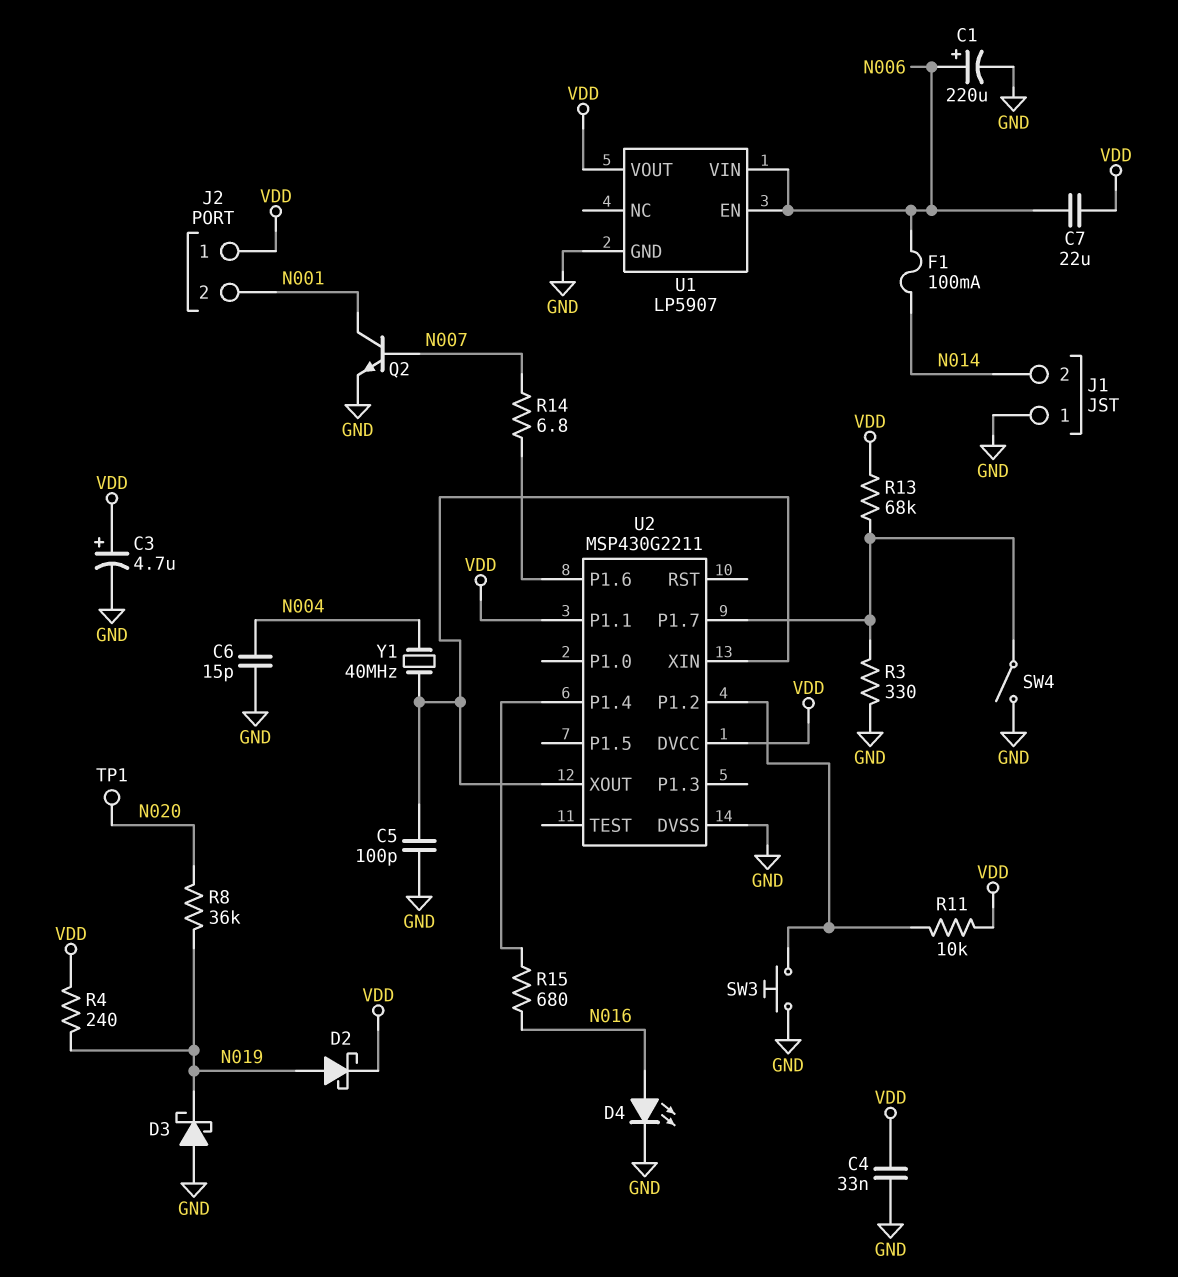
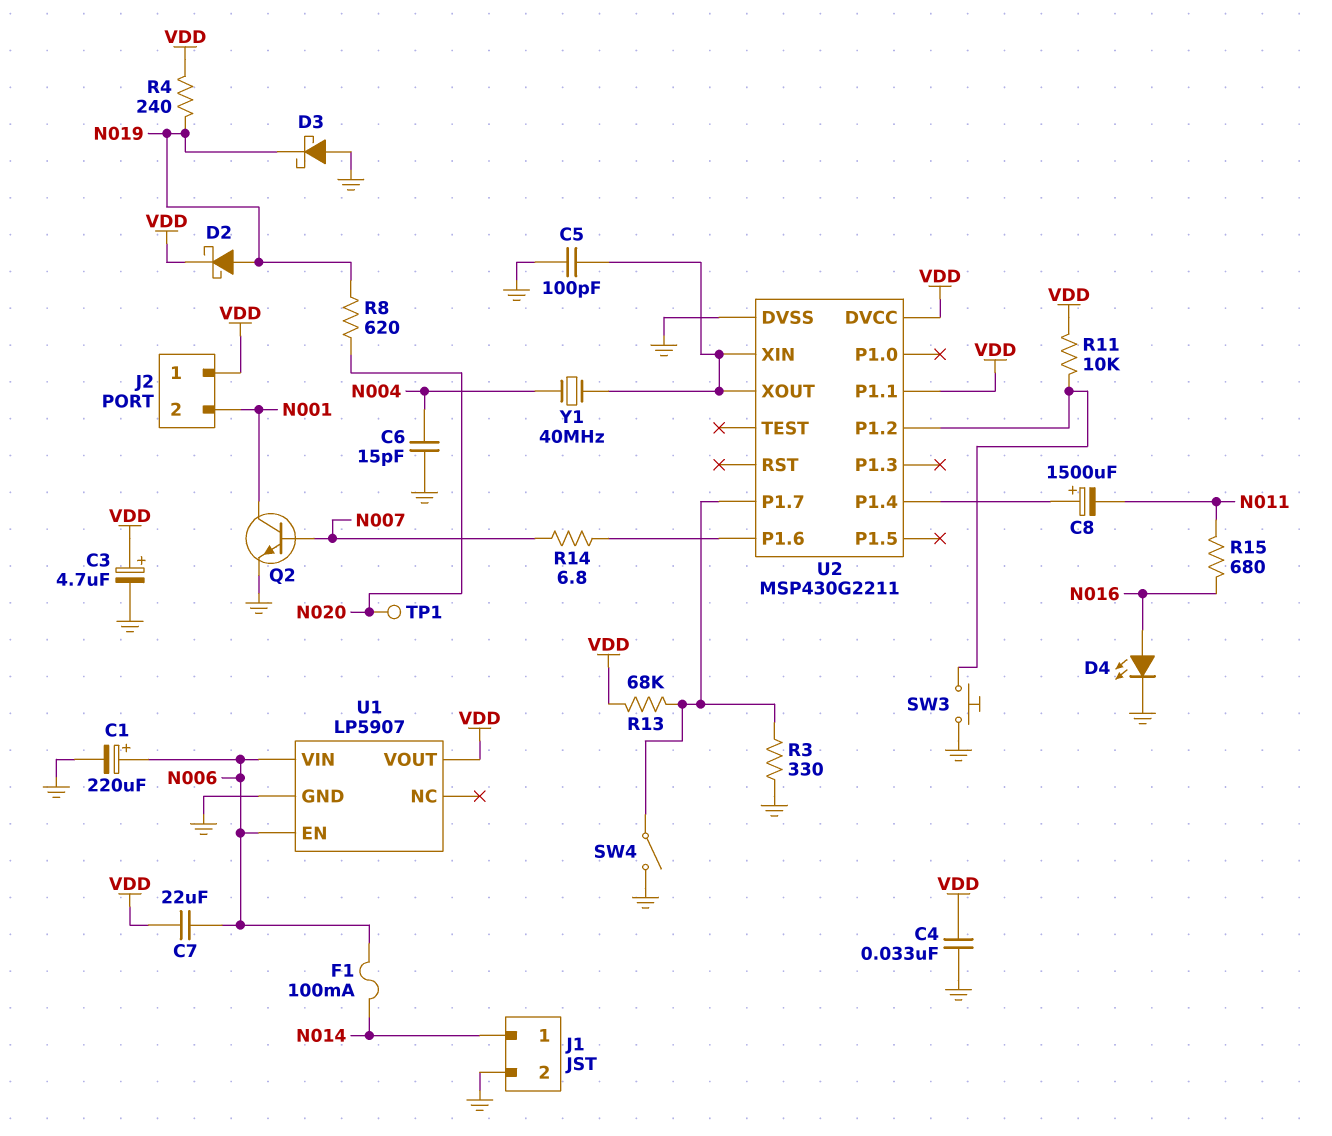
C8: none -> 1500uF (plus U2/P1.4, minus N011)
J1 pin 1: GND -> N014
J1 pin 2: N014 -> GND
R8: 36k (N019, N020) -> 620 (N019, N020)
R15: 680 (N016, U2/P1.4) -> 680 (N011, N016)

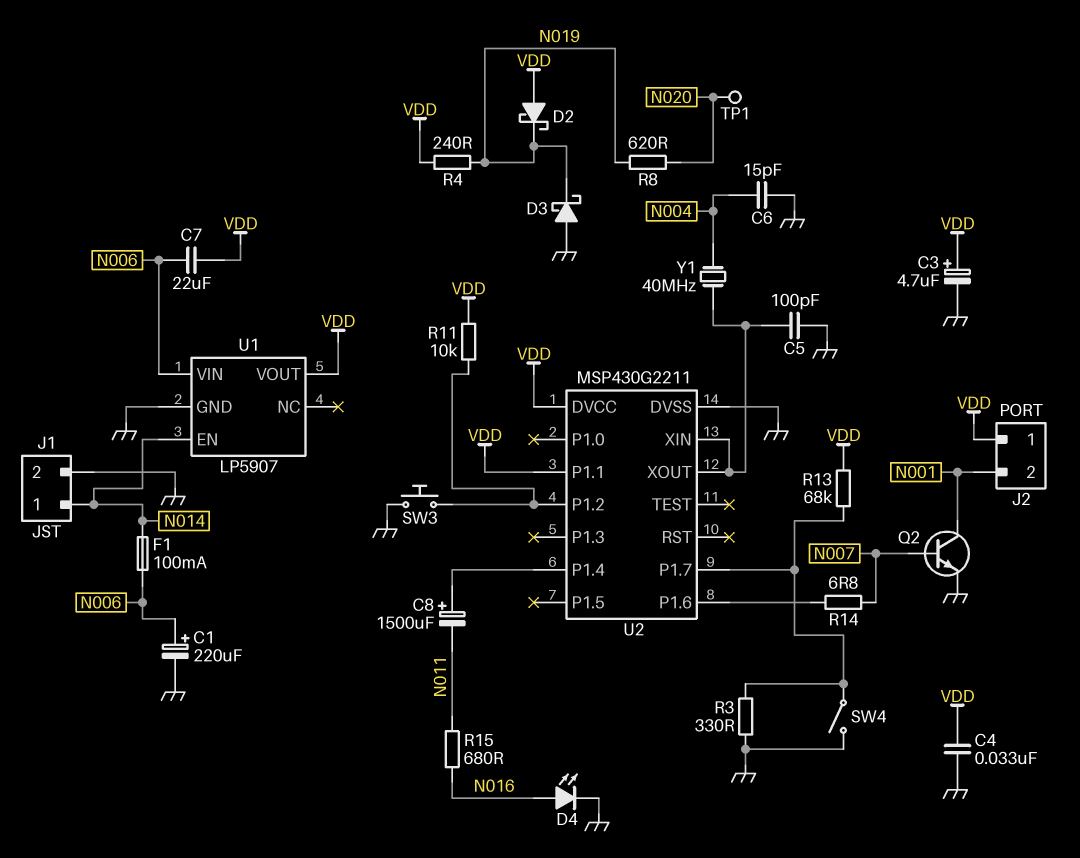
D2: schottky (A N019, K VDD) -> schottky (A VDD, K N019)
U1 pin EN: N006 -> N014

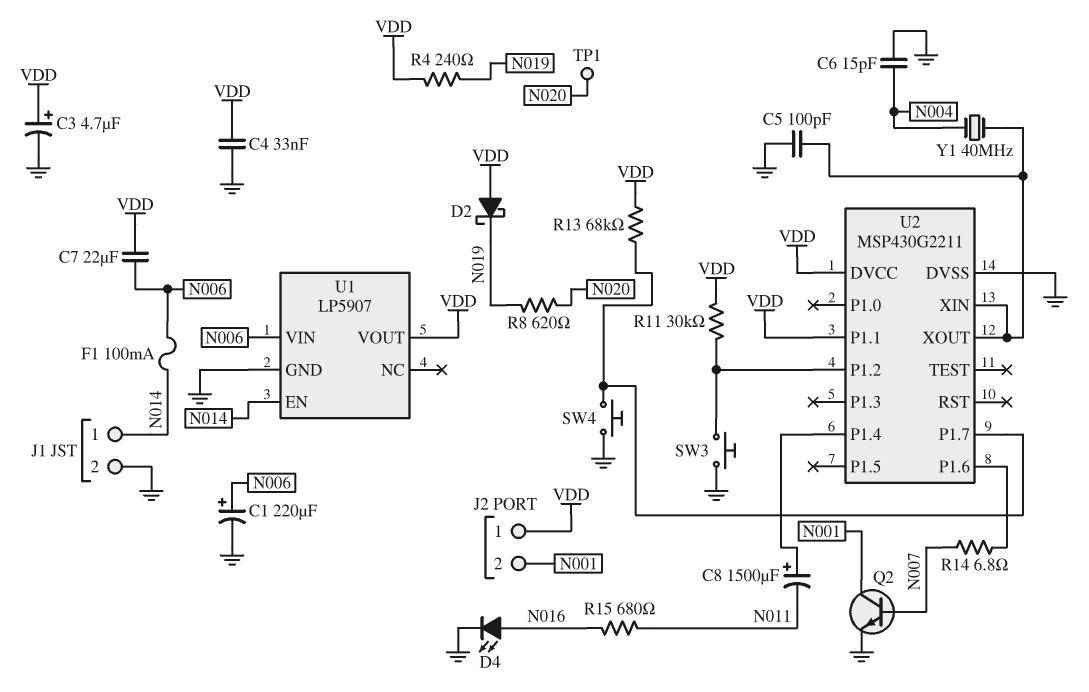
D3: schottky (A GND, K N019) -> none
R3: 330 (GND, U2/P1.7) -> none
R11: 10k (U2/P1.2, VDD) -> 30k (U2/P1.2, VDD)
SW4: switch (GND, U2/P1.7) -> button (GND, U2/P1.7)

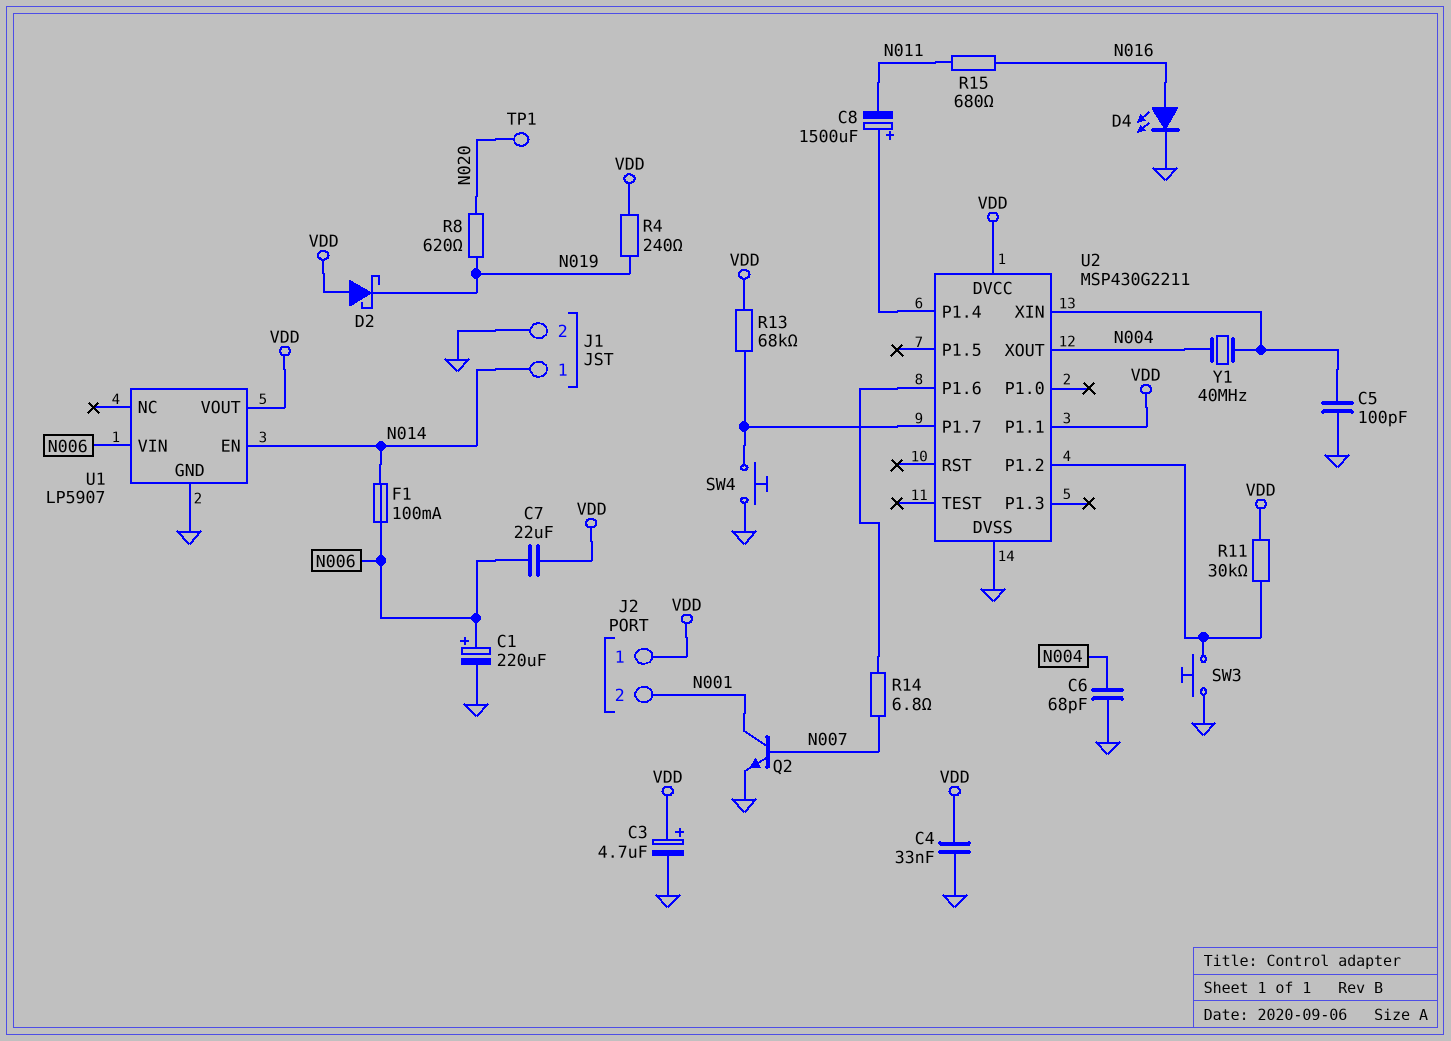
C6: 15pF (GND, N004) -> 68pF (GND, N004)
U2 pin XOUT: U2/XIN -> N004

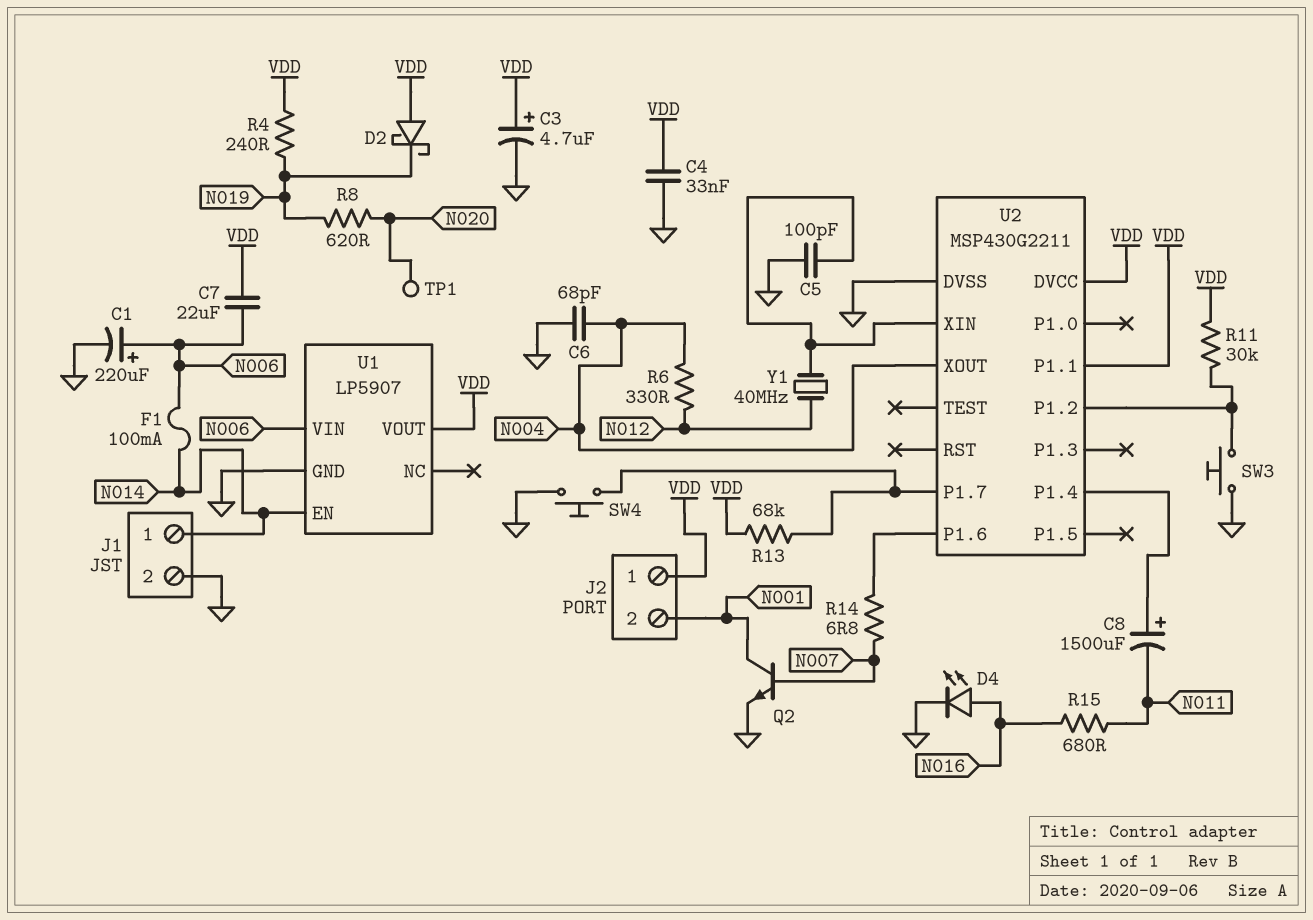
R6: none -> 330 (N004, N012)
Y1: 40MHz (N004, U2/XIN) -> 40MHz (N012, U2/XIN)

